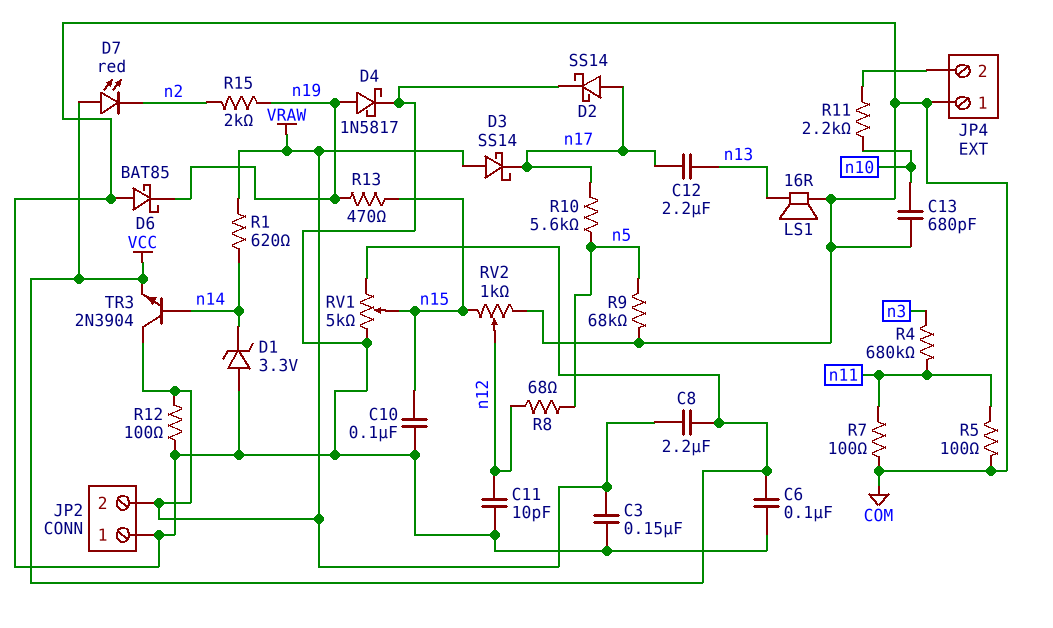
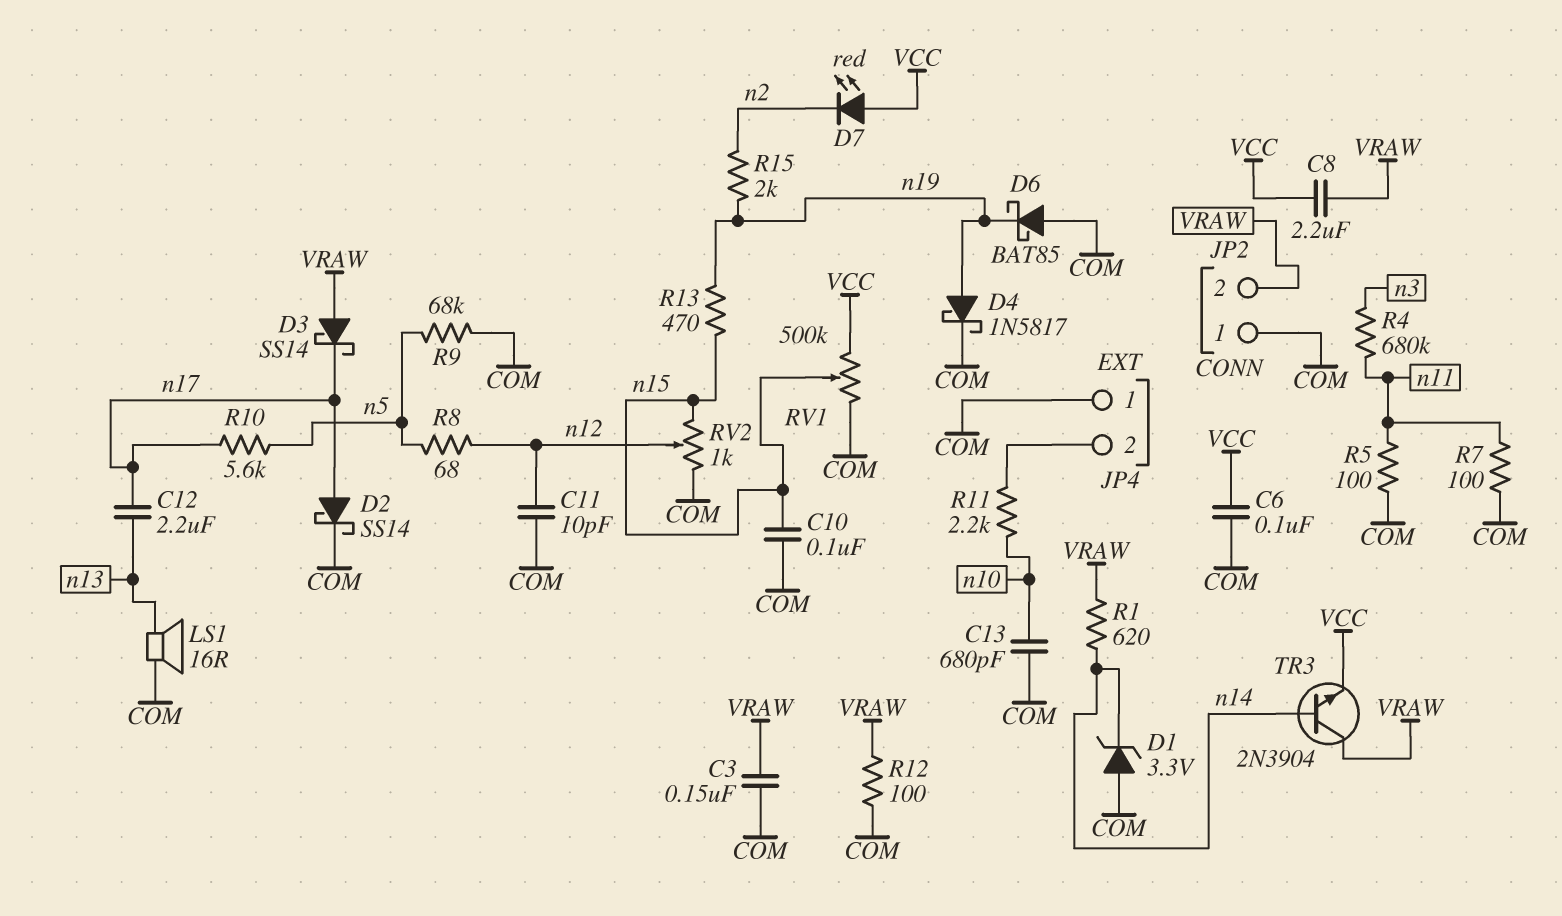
RV1: 5k (COM, VCC, wiper n15) -> 500k (COM, VCC, wiper n15)

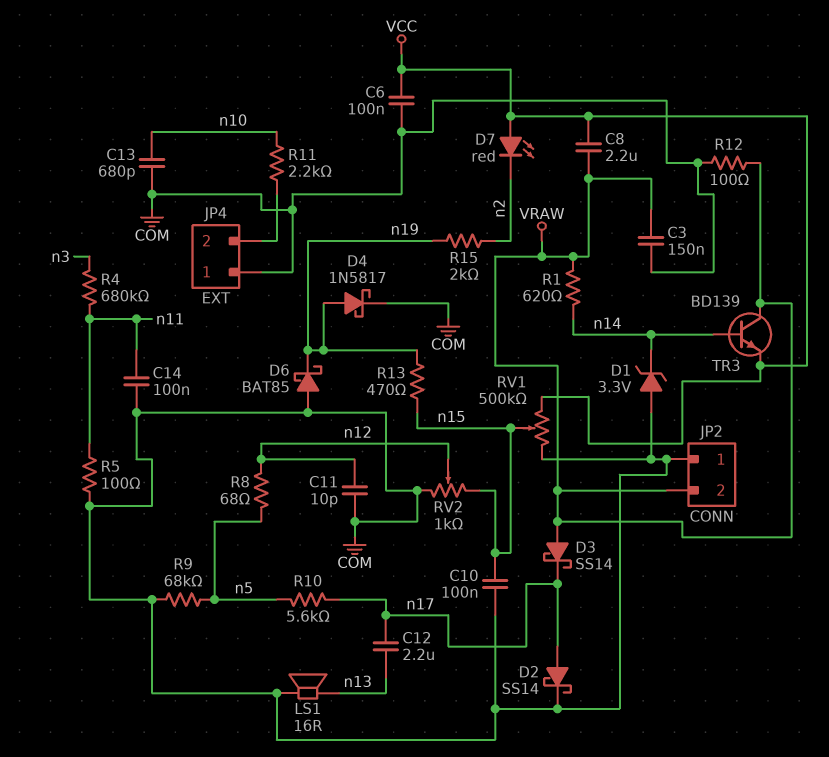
C14: none -> 100nF (COM, n11)
R7: 100 (COM, n11) -> none
TR3: NPN 2N3904 (B n14, C VRAW, E VCC) -> NPN BD139 (B n14, C VRAW, E VCC)

